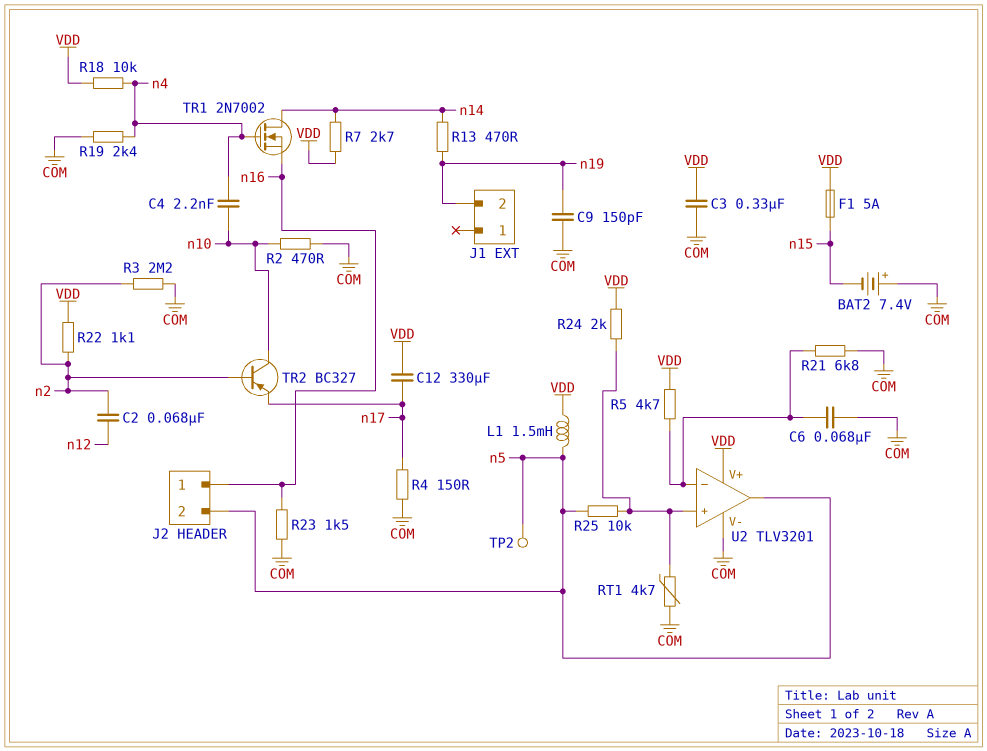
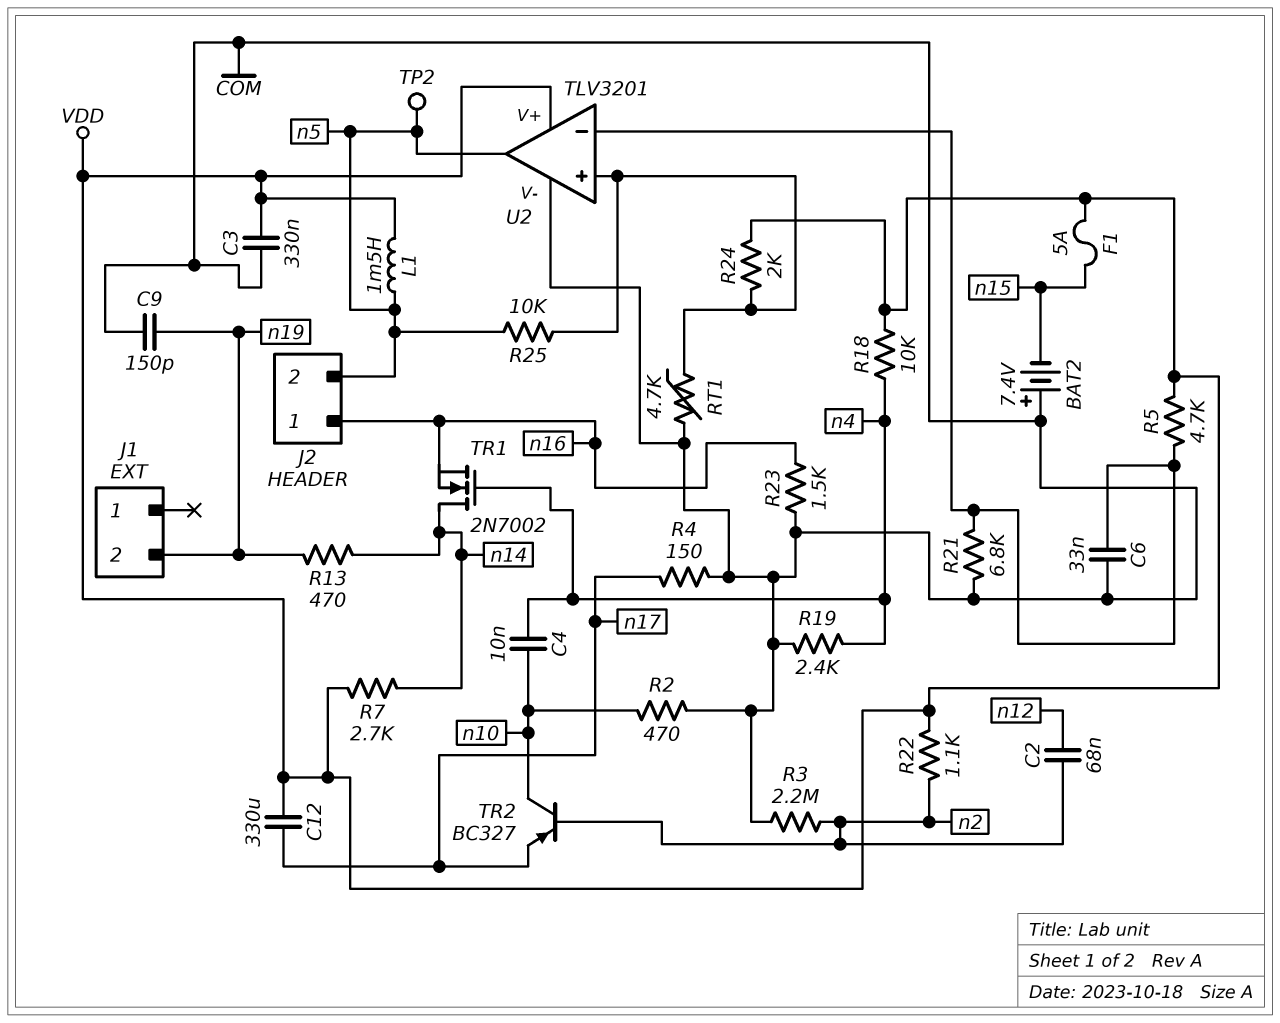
C4: 2.2nF (n4, n10) -> 10nF (n4, n10)
C6: 68nF (COM, U2/in-) -> 33nF (COM, U2/in-)

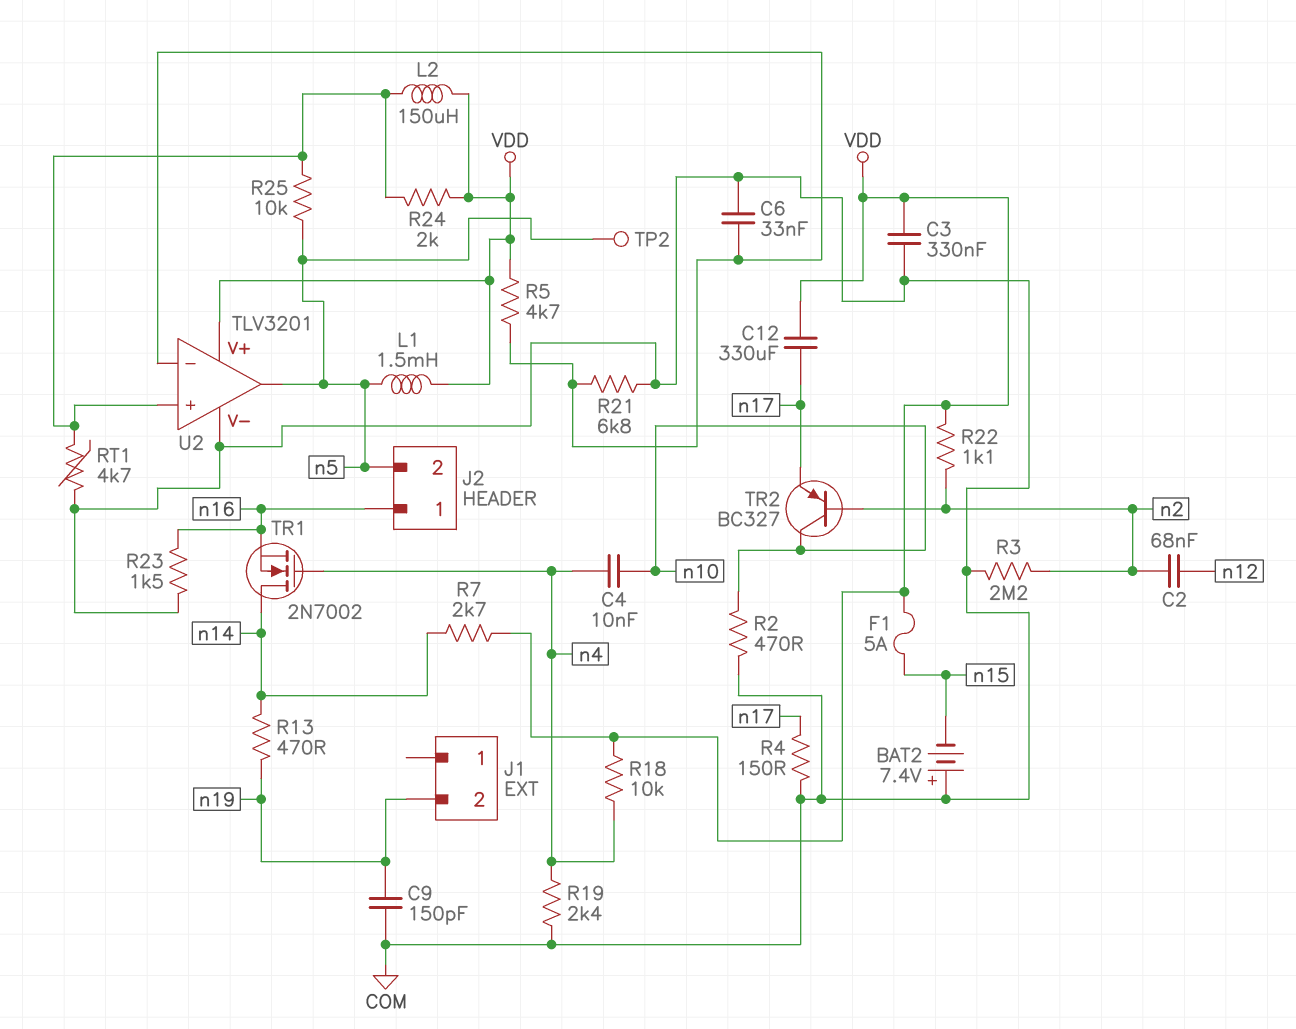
L2: none -> 150uH (U2/in+, VDD)

